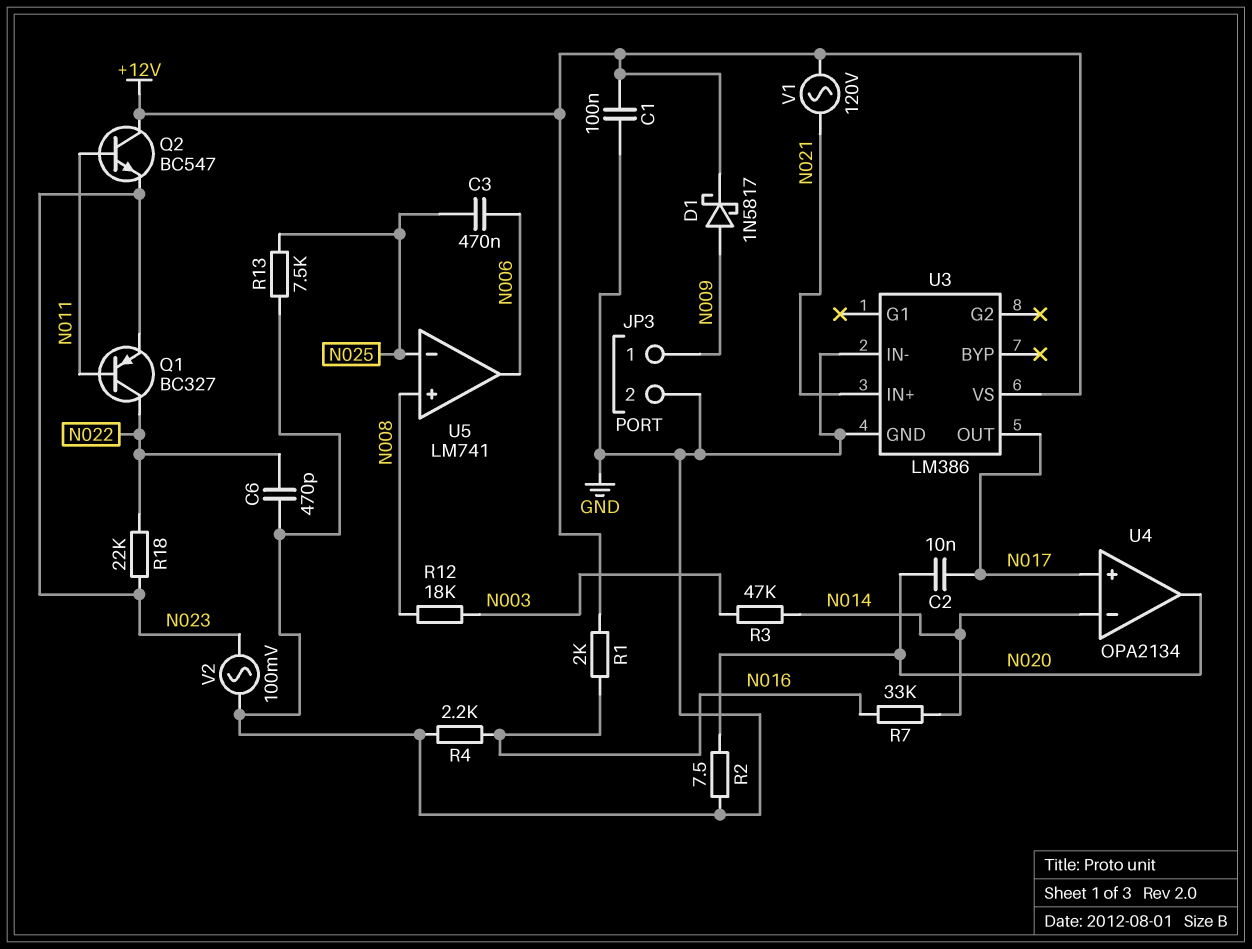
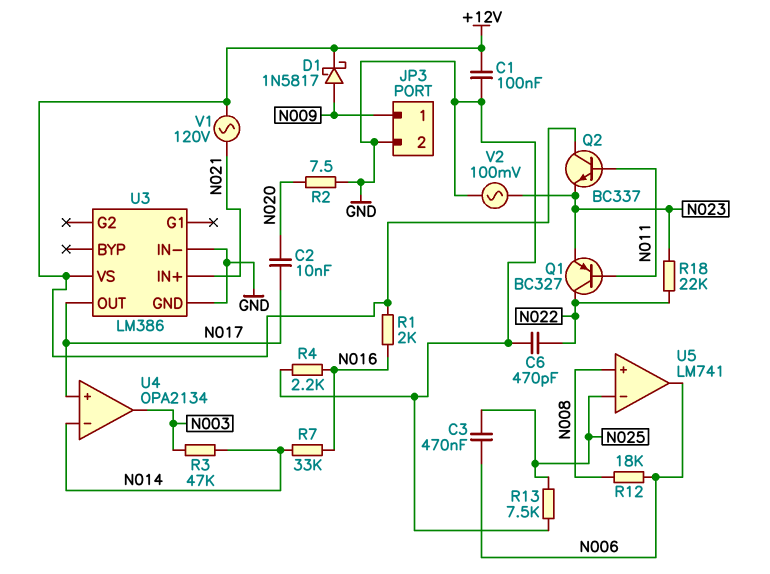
Q2: NPN BC547 (B N011, C +12V, E N023) -> NPN BC337 (B N011, C +12V, E N023)
R12: 18k (N003, N008) -> 18k (N006, N008)
U4 pin out: N020 -> N003

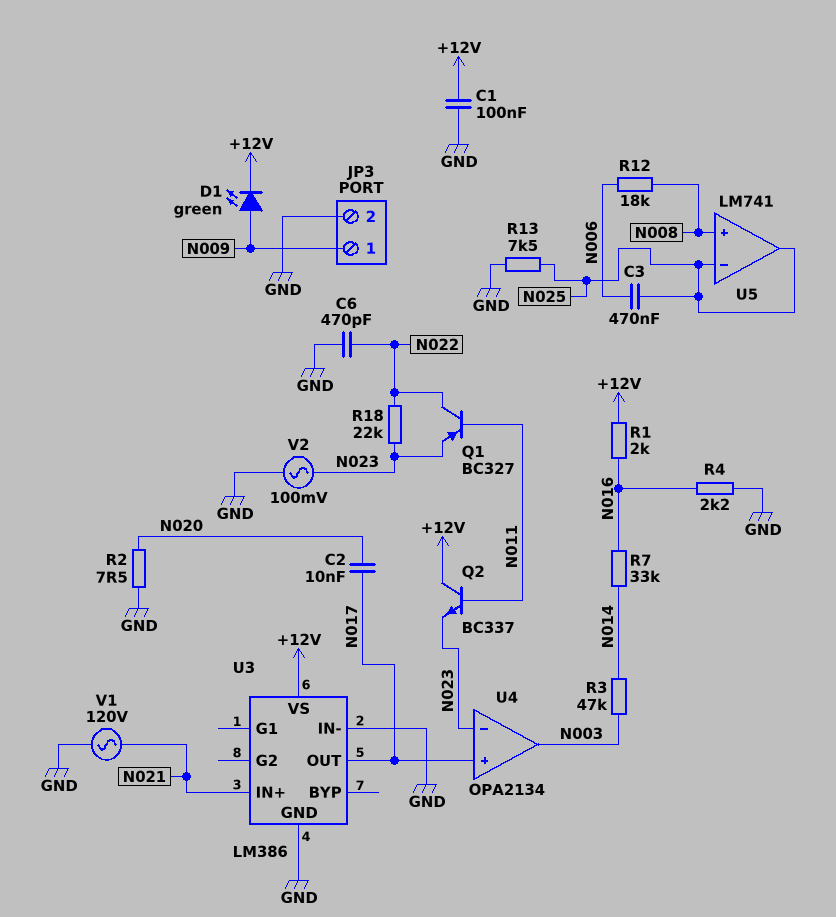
D1: schottky 1N5817 (A N009, K +12V) -> LED green (A N009, K +12V)
U4 pin in-: N014 -> N023
U5 pin out: N006 -> N025
V1: AC 120V (+12V, N021) -> AC 120V (GND, N021)

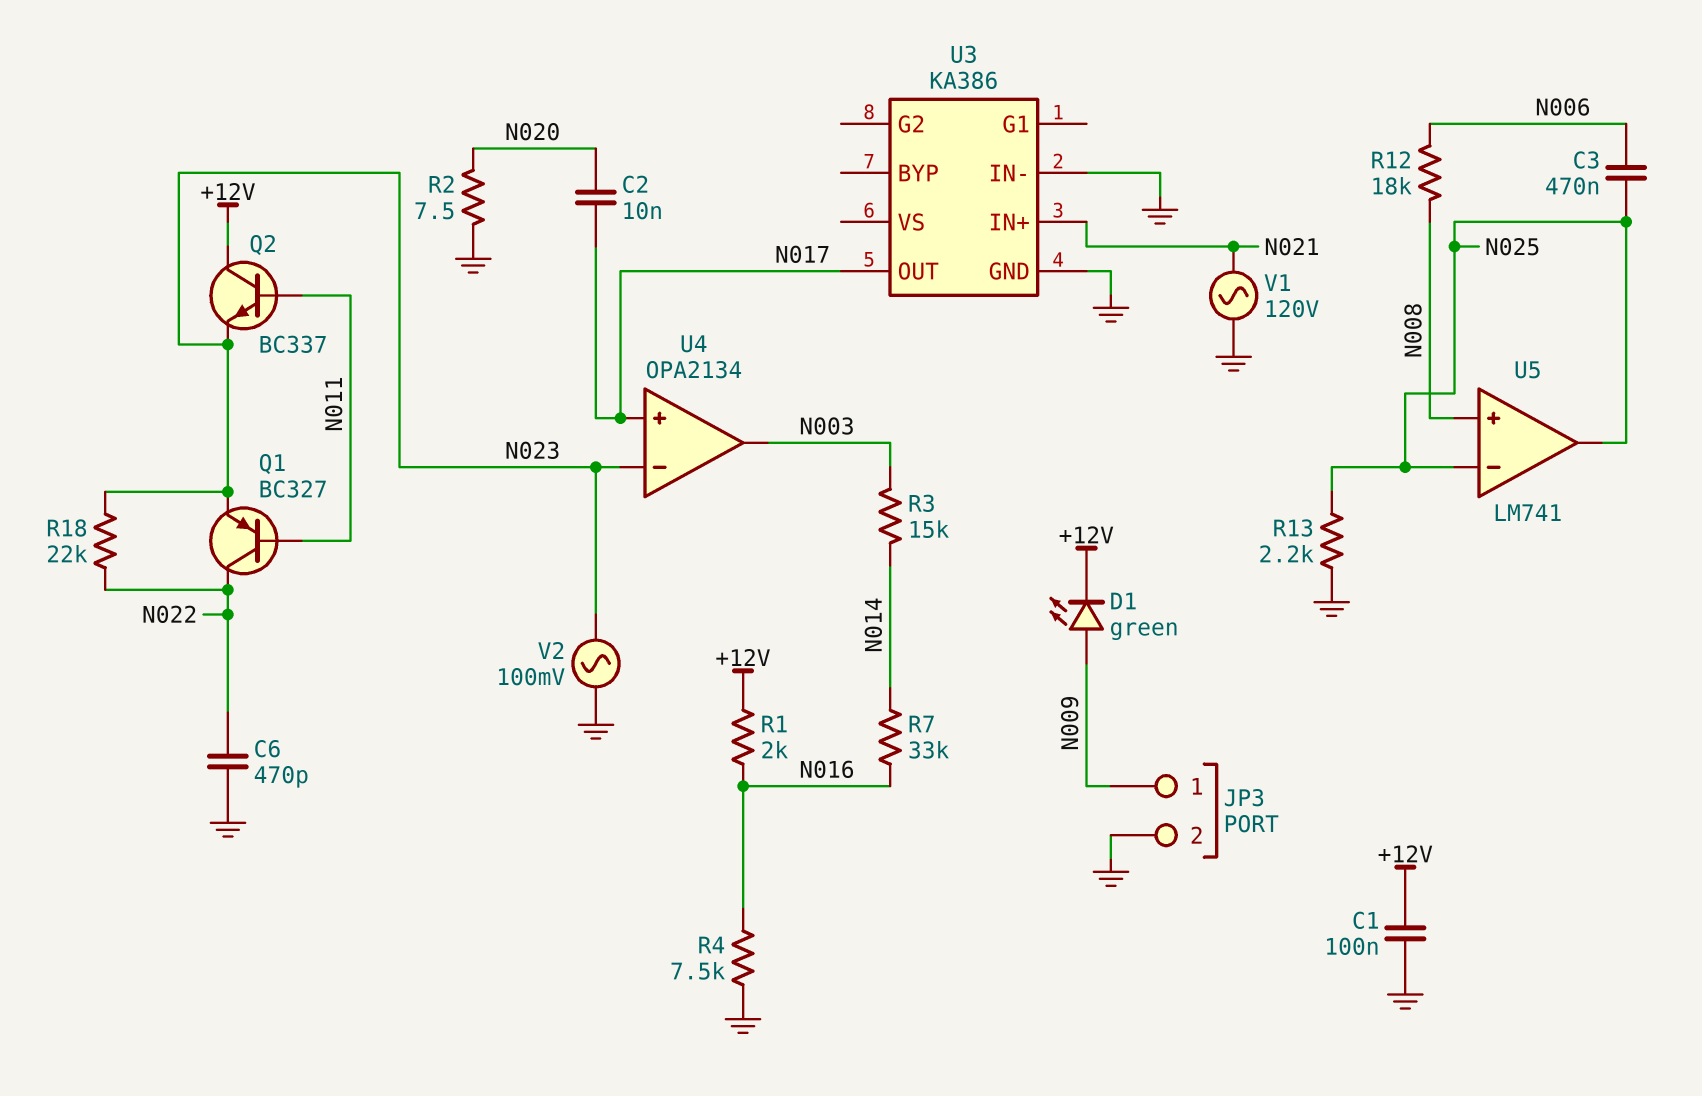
R3: 47k (N003, N014) -> 15k (N003, N014)
R4: 2.2k (GND, N016) -> 7.5k (GND, N016)
R13: 7.5k (GND, N025) -> 2.2k (GND, N025)
U3: LM386 -> KA386
U3 pin VS: +12V -> none

